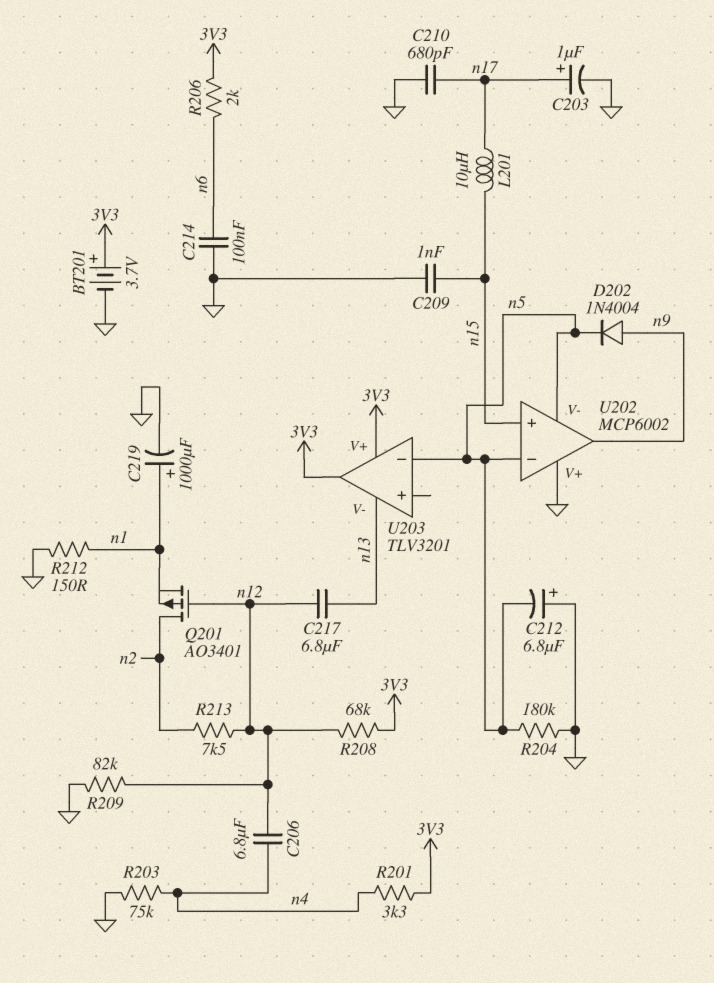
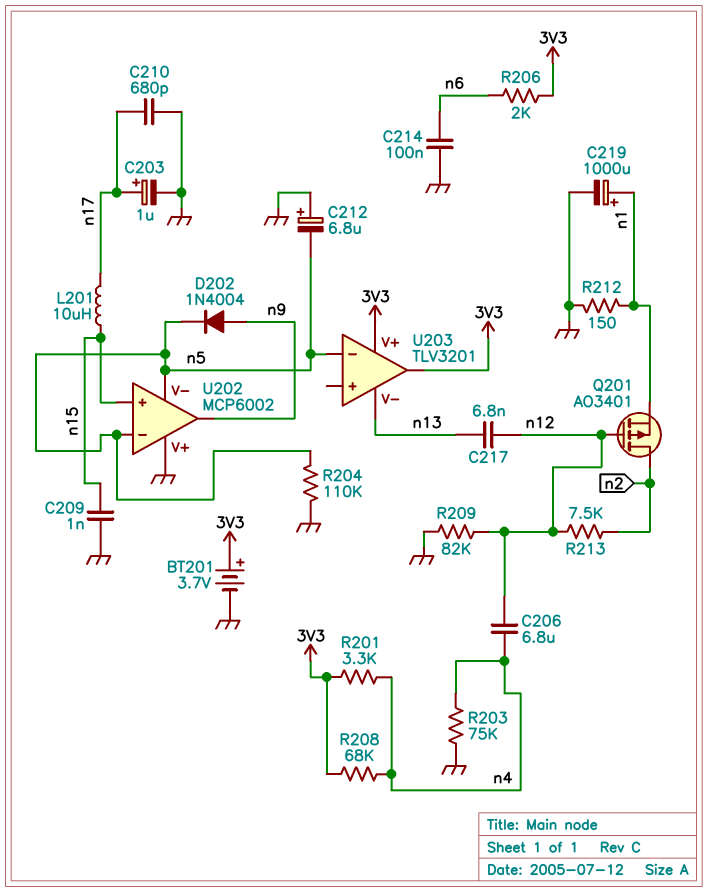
C217: 6.8uF (n12, n13) -> 6.8nF (n12, n13)
R204: 180k (GND, n5) -> 110k (GND, n5)
R208: 68k (3V3, n12) -> 68k (3V3, n4)

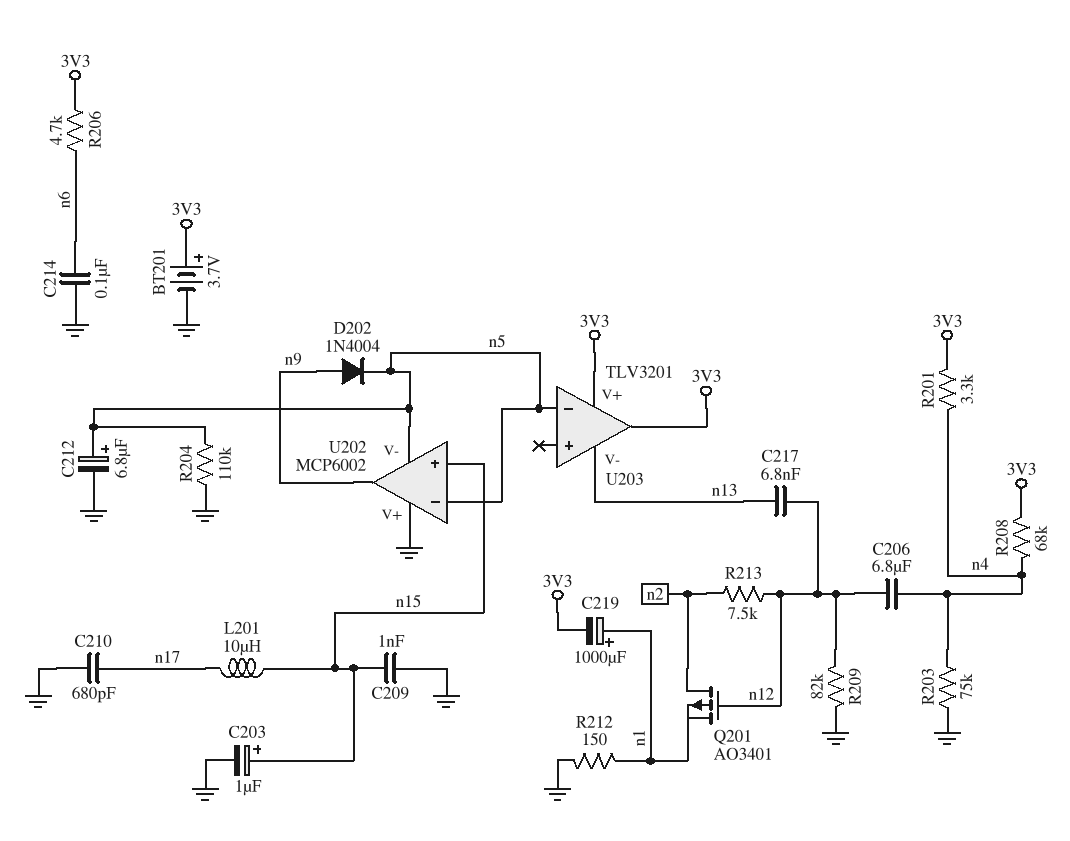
C203: 1uF (plus n17, minus GND) -> 1uF (plus n15, minus GND)
C212: 6.8uF (plus GND, minus n5) -> 6.8uF (plus n5, minus GND)
C219: 1000uF (plus n1, minus GND) -> 1000uF (plus n1, minus 3V3)
R206: 2k (3V3, n6) -> 4.7k (3V3, n6)

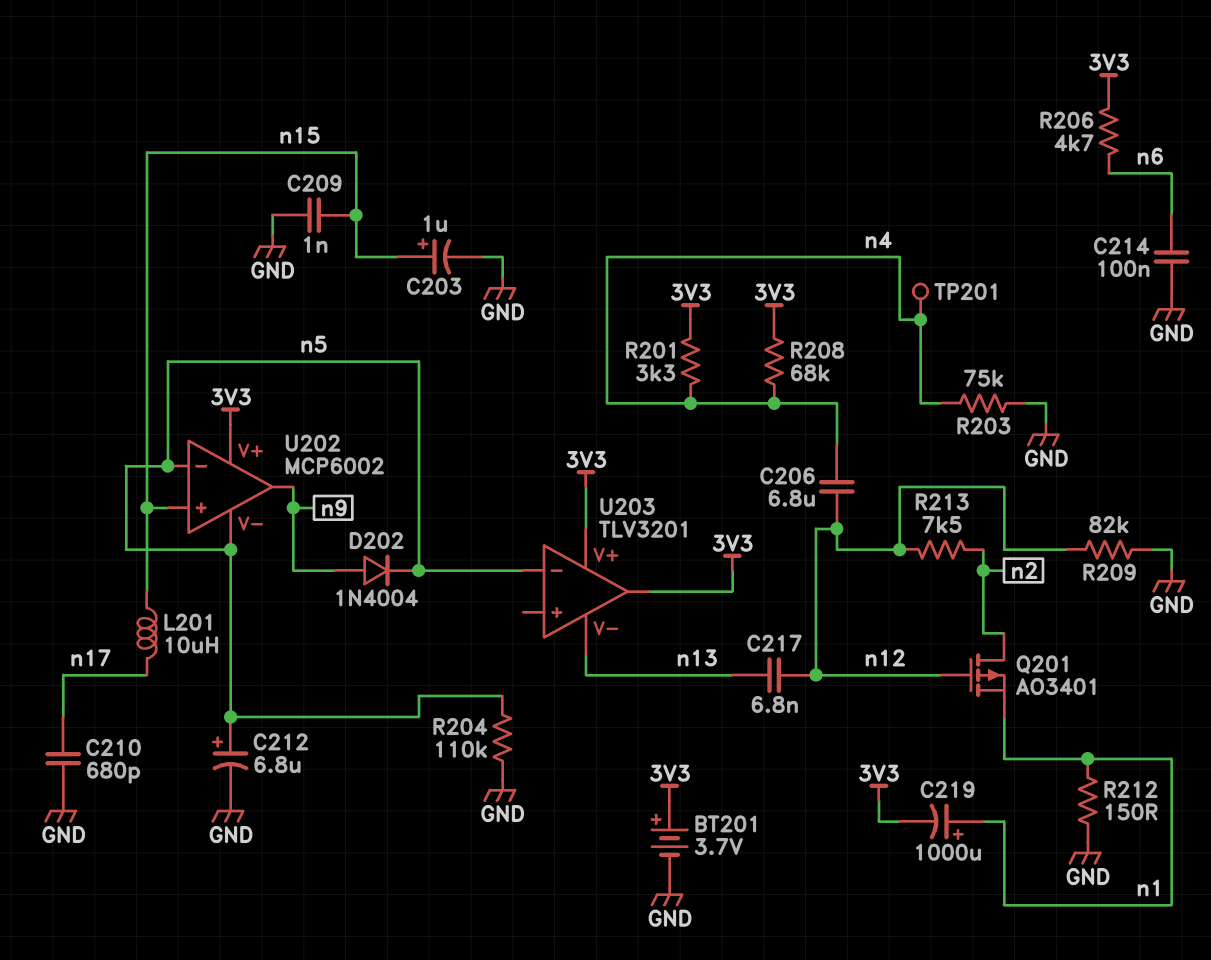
TP201: none -> test point (n4)
U202 pin V+: GND -> 3V3

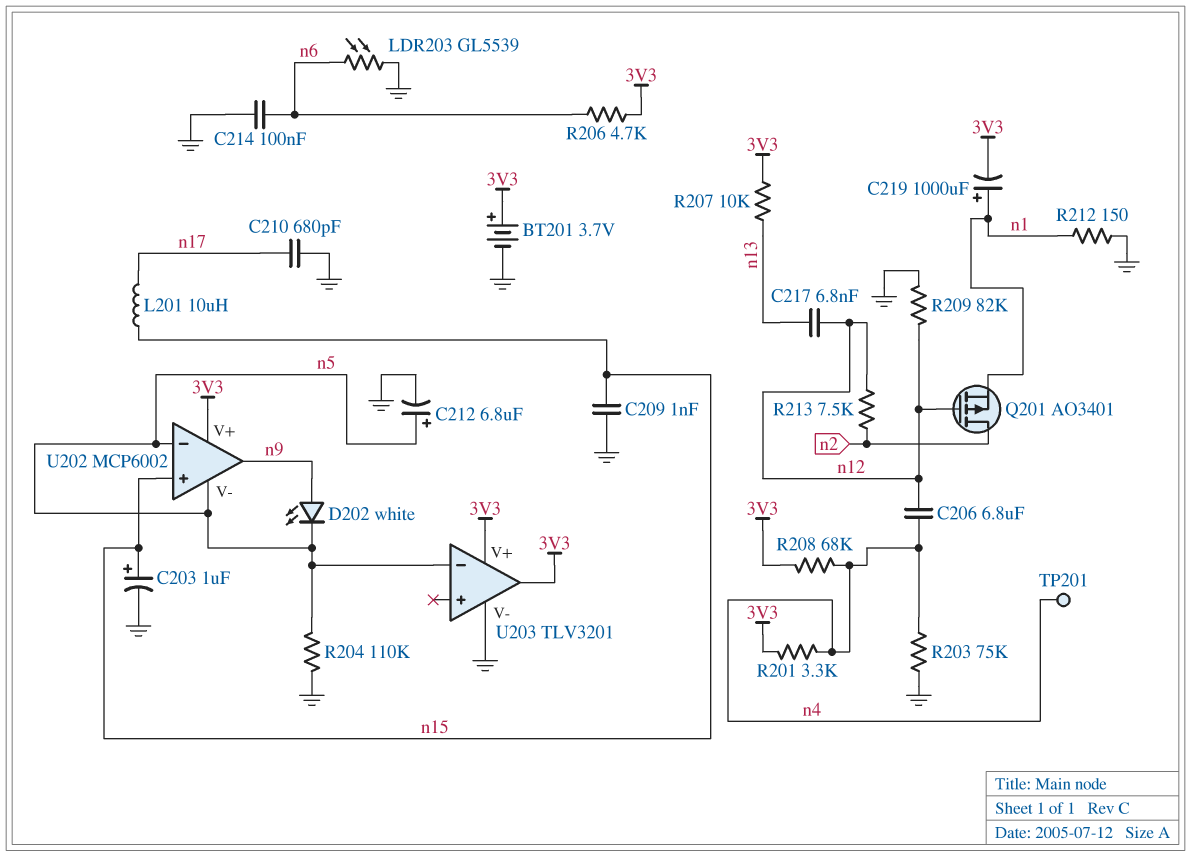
D202: diode 1N4004 (A n9, K n5) -> LED white (A n9, K n5)
LDR203: none -> GL5539 (GND, n6)
R207: none -> 10k (3V3, n13)
U203 pin V-: n13 -> GND

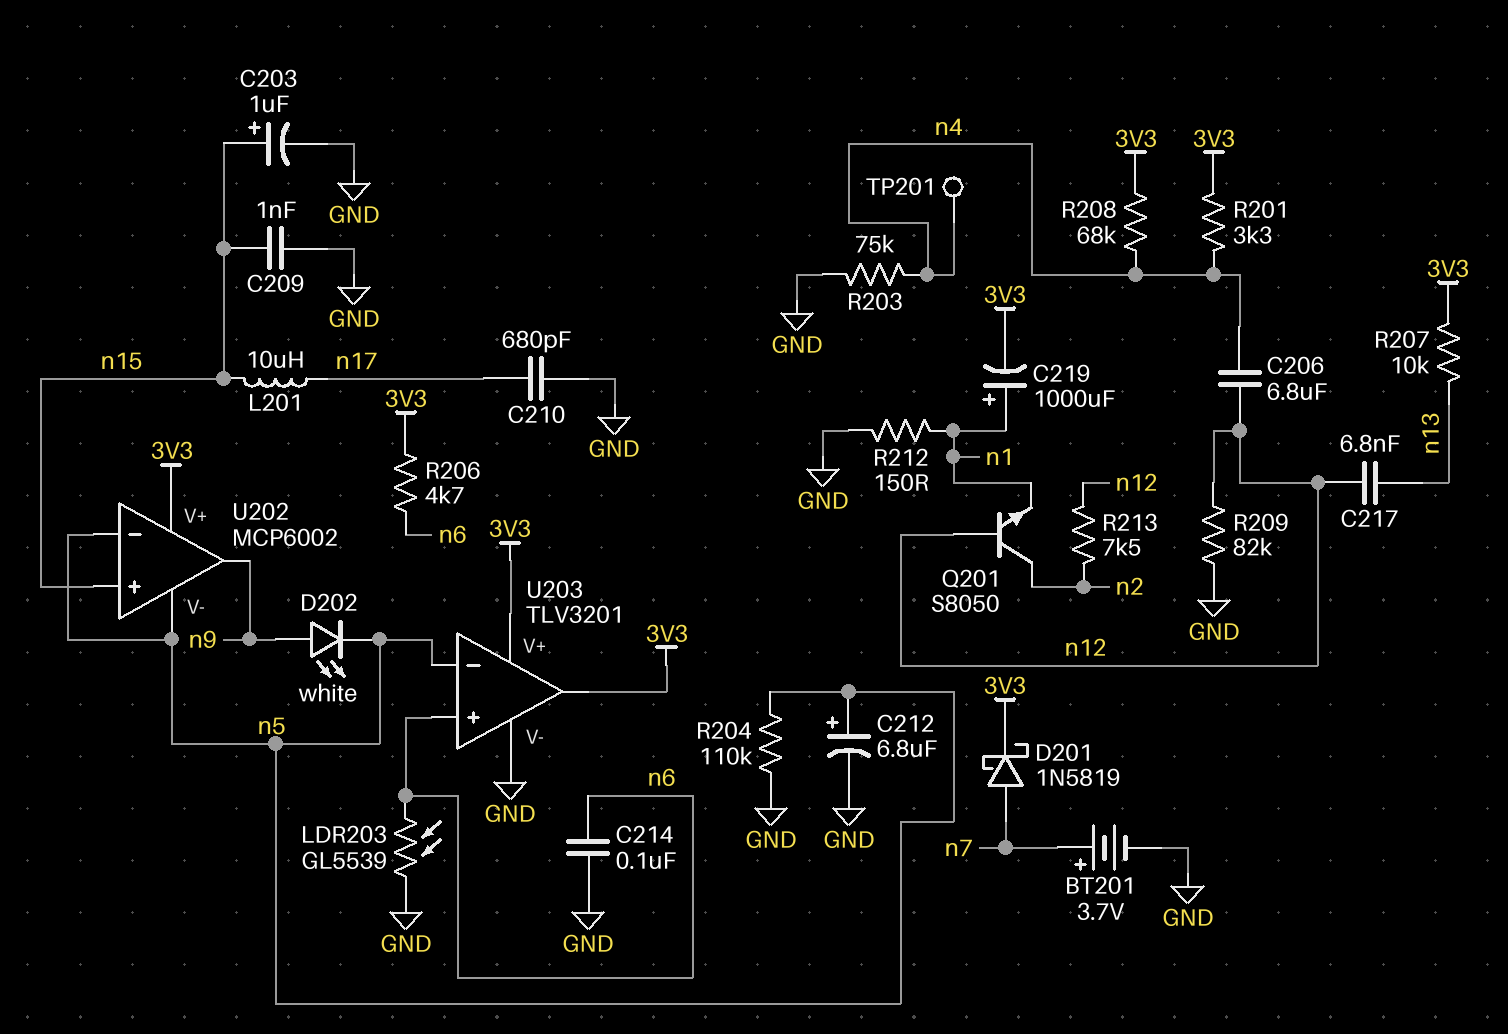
BT201: 3.7V (plus 3V3, minus GND) -> 3.7V (plus n7, minus GND)
D201: none -> schottky 1N5819 (A n7, K 3V3)
Q201: PMOS AO3401 (G n12, D n2, S n1) -> NPN S8050 (B n12, C n2, E n1)
U203 pin in+: none -> n6

